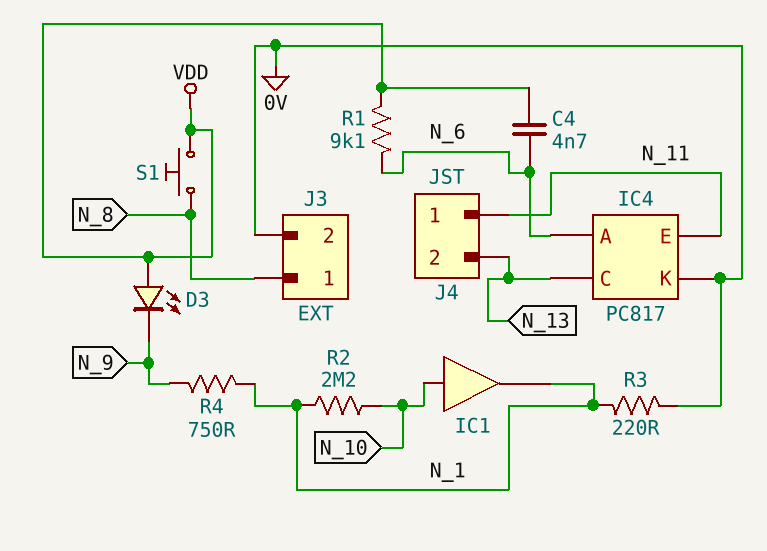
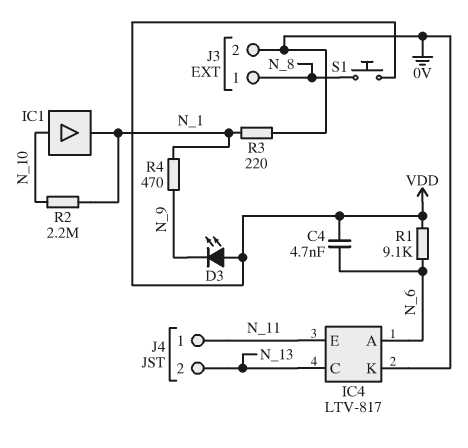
IC4: PC817 -> LTV-817
R4: 750 (N_1, N_9) -> 470 (N_1, N_9)

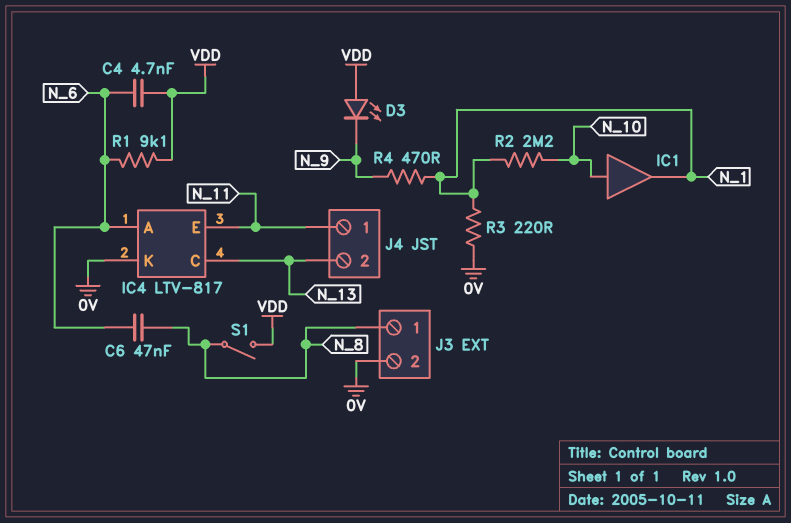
C6: none -> 47nF (N_6, N_8)
S1: button (N_8, VDD) -> switch (N_8, VDD)

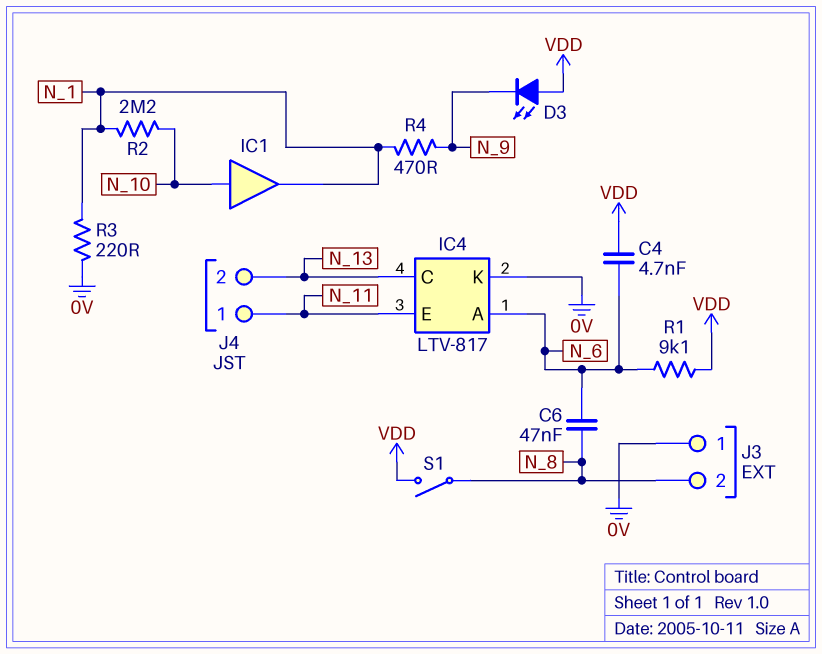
J3 pin 1: N_8 -> 0V
J3 pin 2: 0V -> N_8

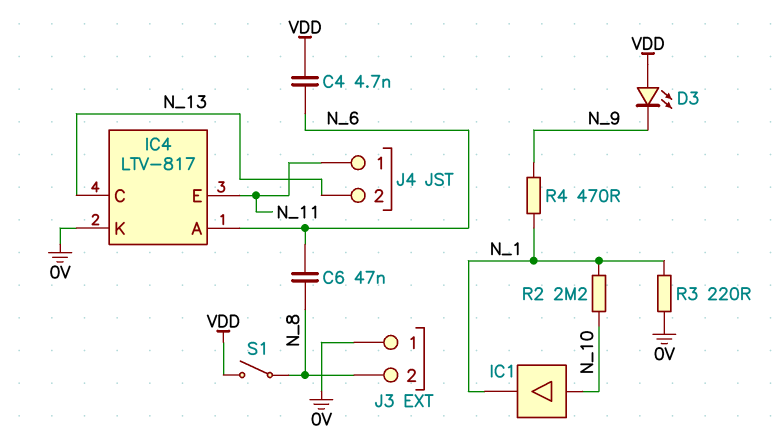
R1: 9.1k (N_6, VDD) -> none

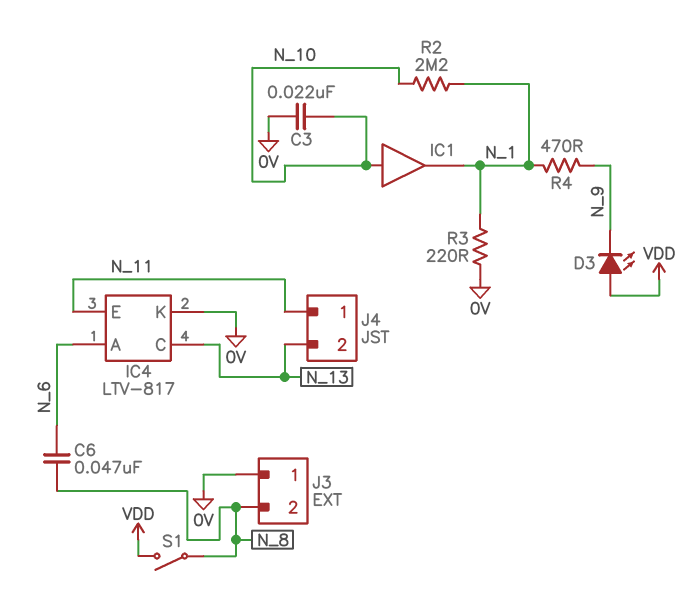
C3: none -> 22nF (0V, N_10)
C4: 4.7nF (N_6, VDD) -> none

